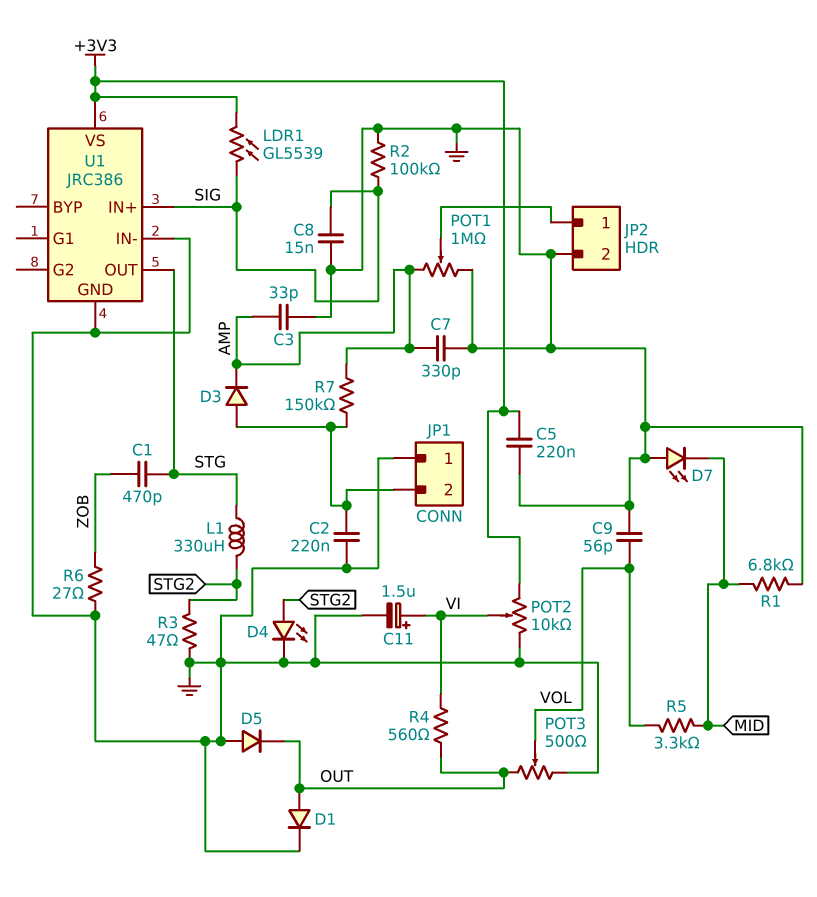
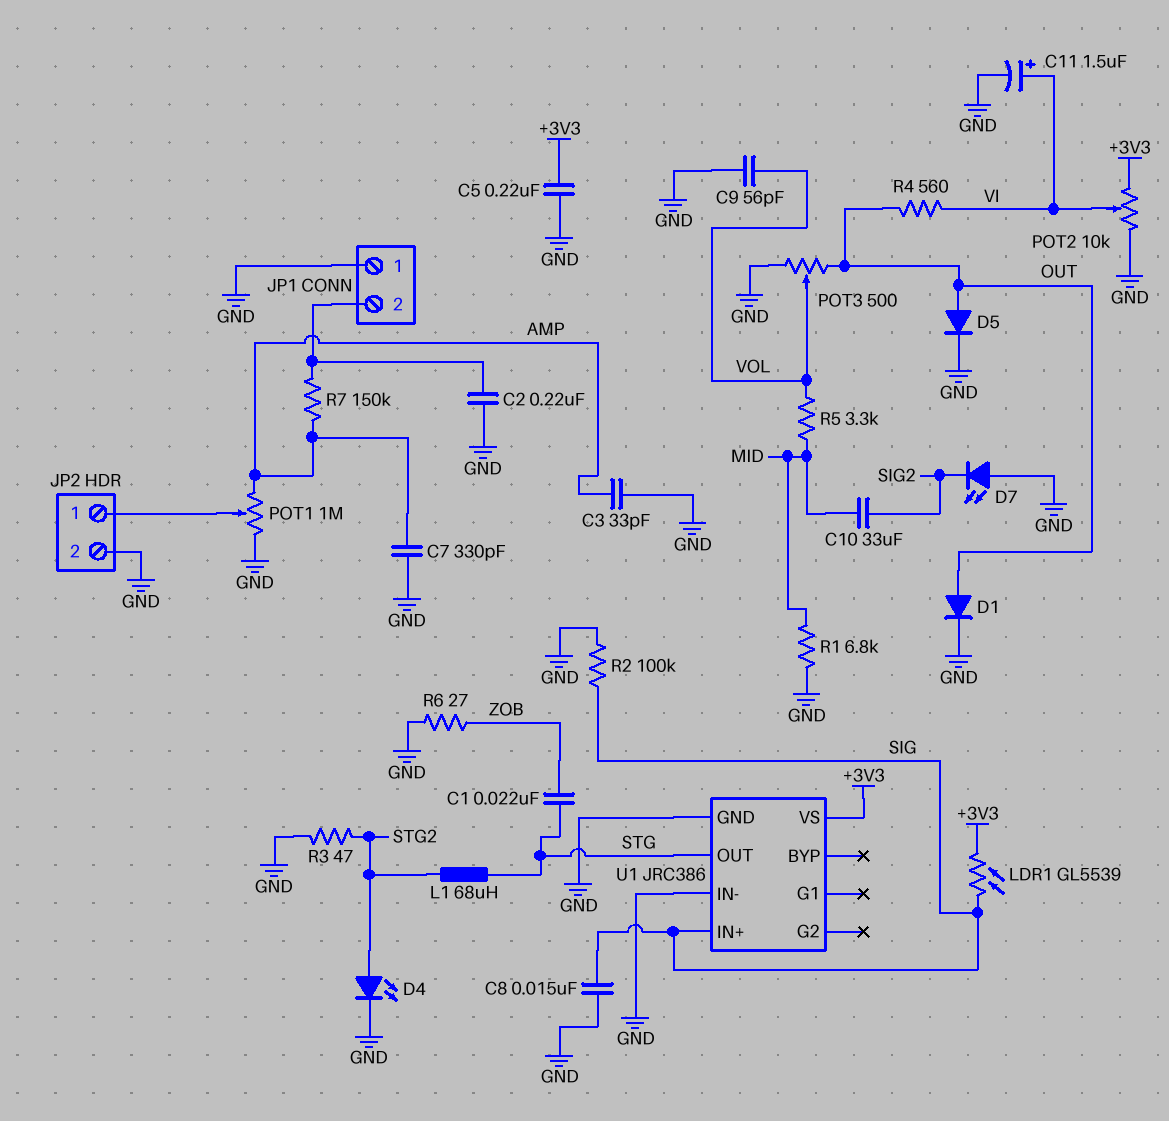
C1: 470pF (STG, ZOB) -> 22nF (STG, ZOB)
C10: none -> 33uF (MID, SIG2)
D3: diode (A JP1/2, K AMP) -> none
D5: diode (A GND, K OUT) -> diode (A OUT, K GND)
D7: LED (A GND, K MID) -> LED (A GND, K SIG2)
L1: 330uH (STG, STG2) -> 68uH (STG, STG2)

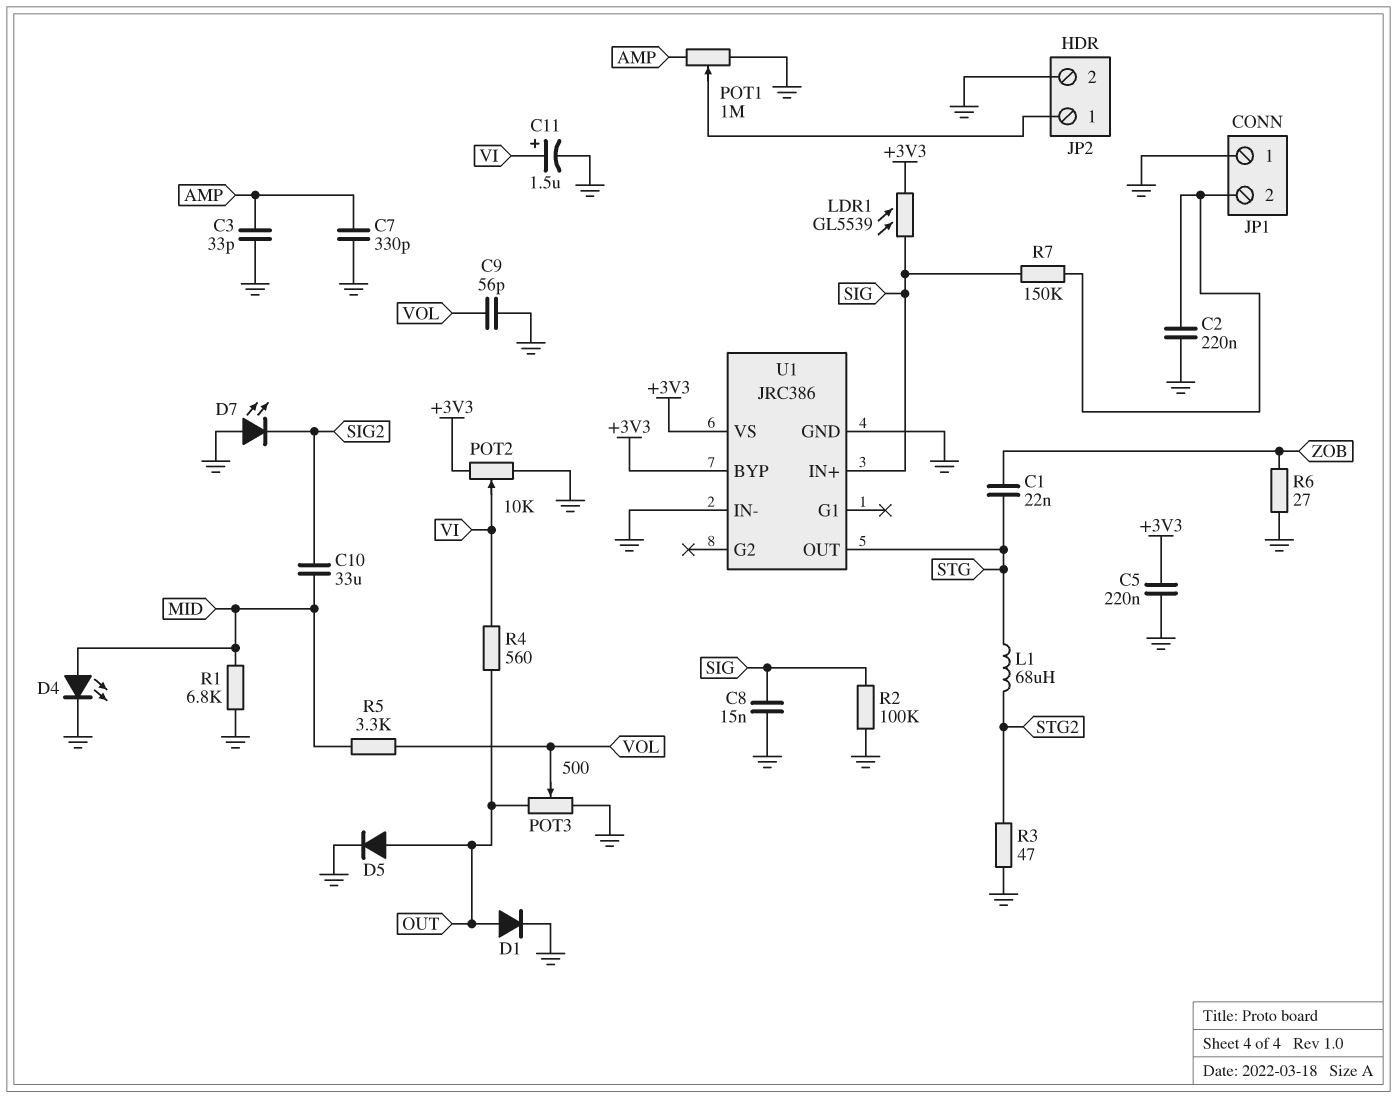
D4: LED (A STG2, K GND) -> LED (A MID, K GND)
R7: 150k (AMP, JP1/2) -> 150k (JP1/2, SIG)
U1 pin BYP: none -> +3V3

